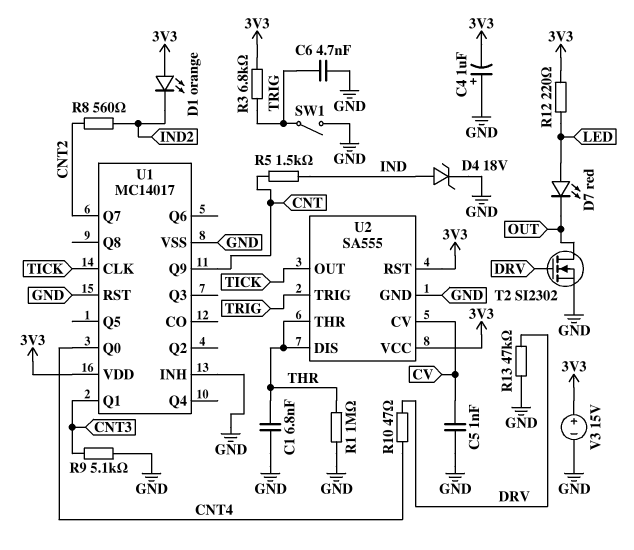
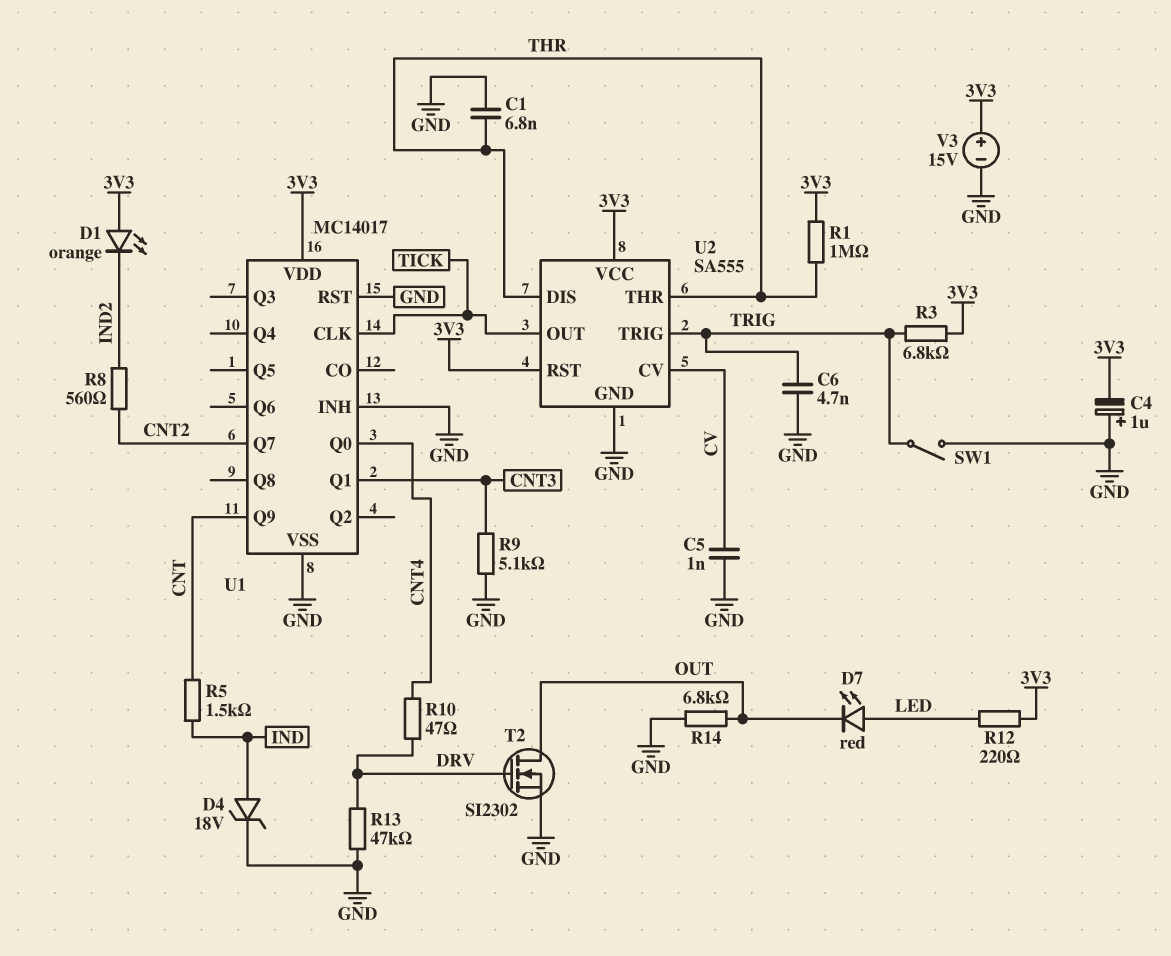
R1: 1M (GND, THR) -> 1M (3V3, THR)
R14: none -> 6.8k (GND, OUT)

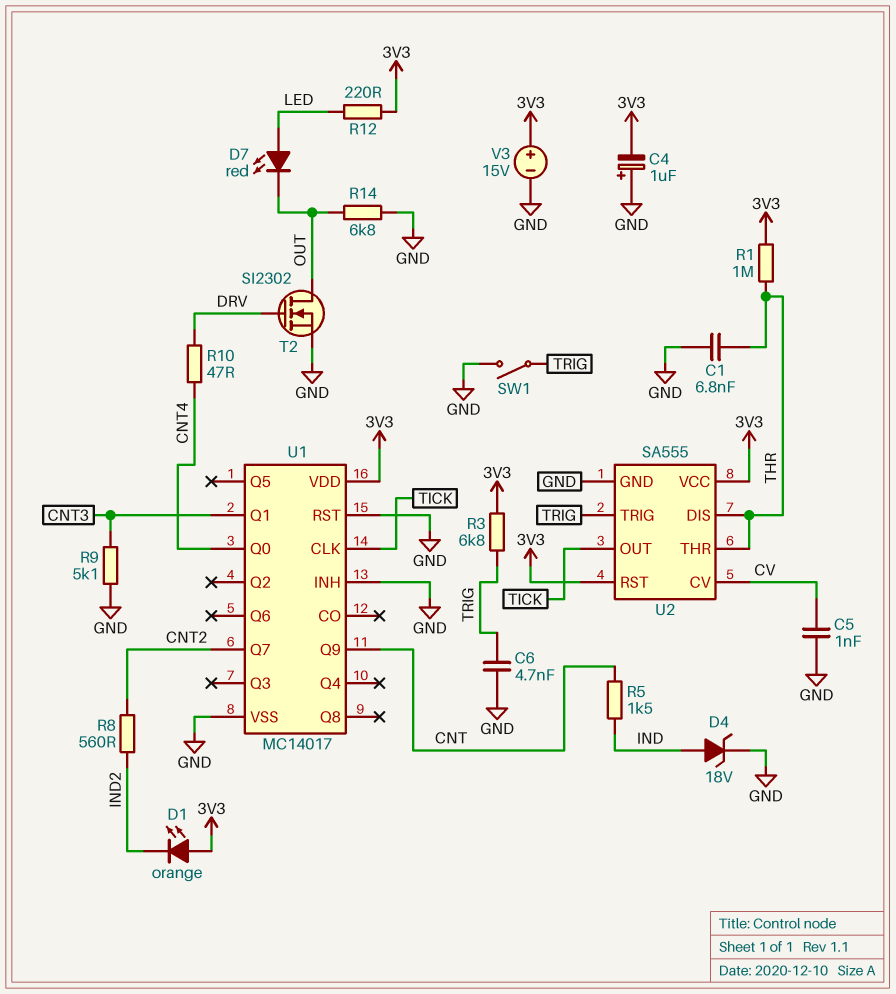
R13: 47k (DRV, GND) -> none

